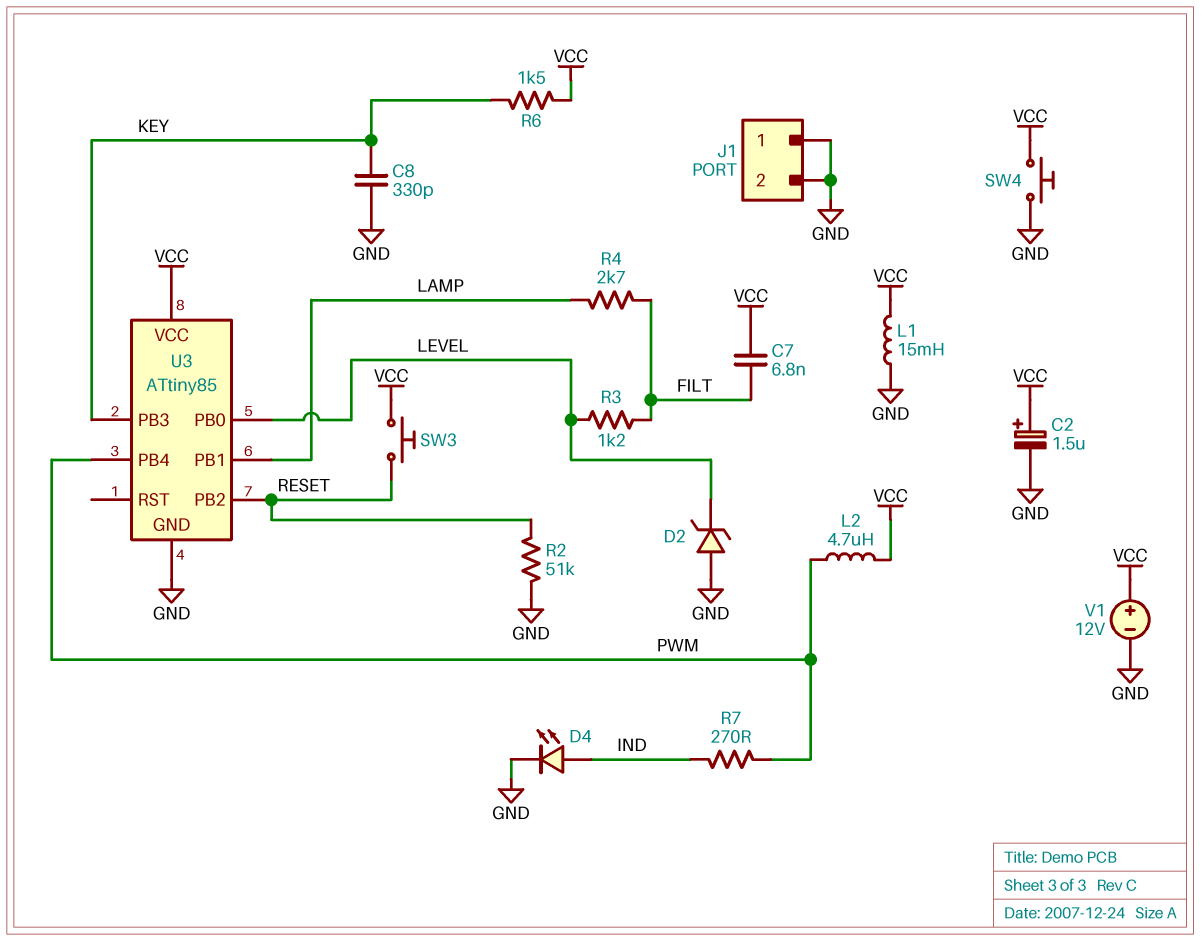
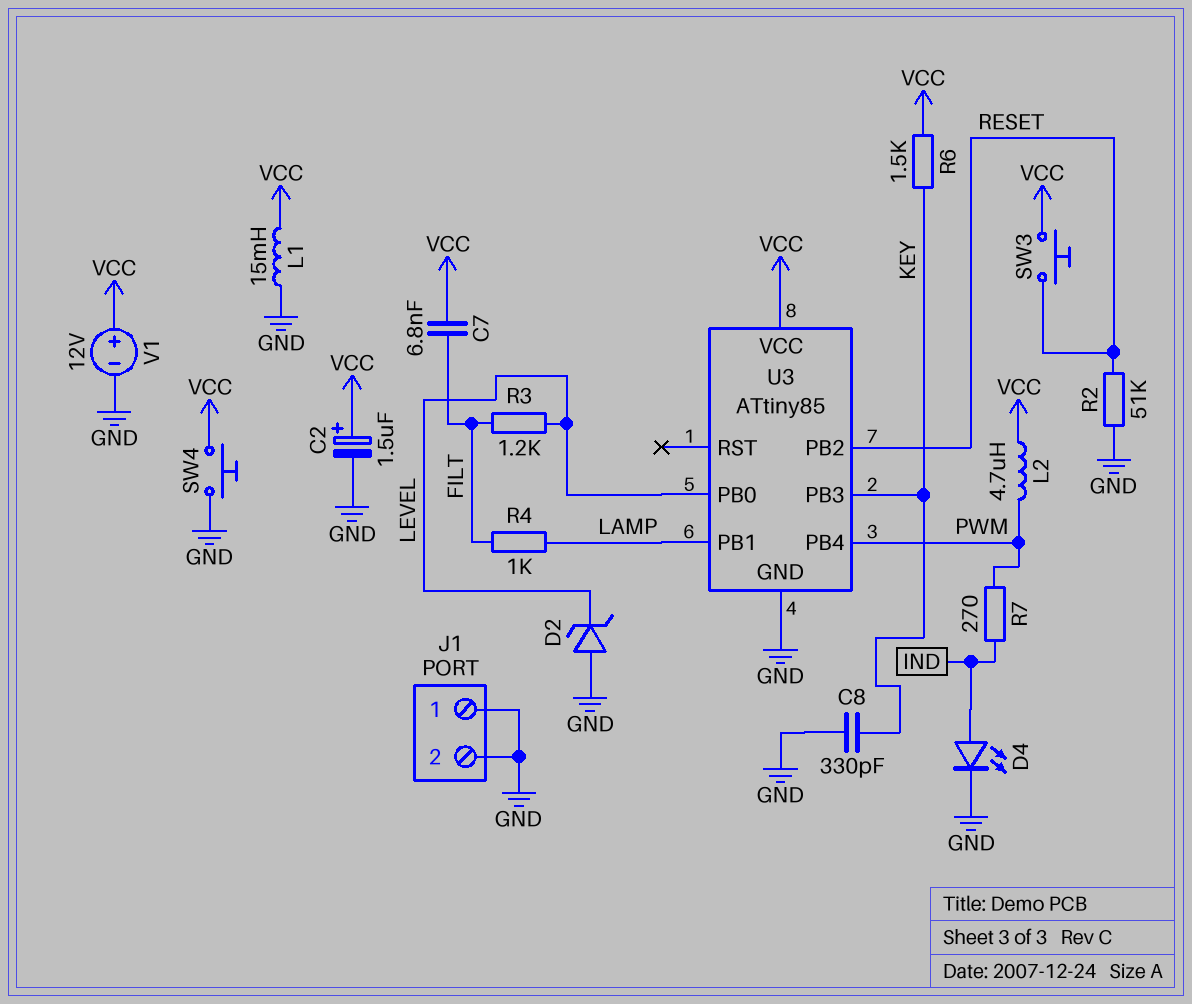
R4: 2.7k (FILT, LAMP) -> 1k (FILT, LAMP)

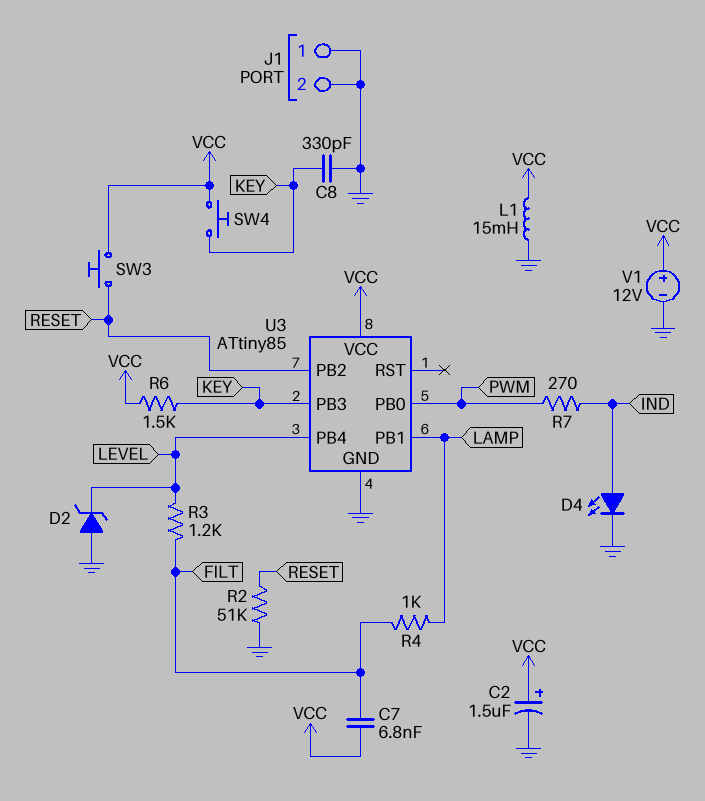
L2: 4.7uH (PWM, VCC) -> none
SW4: button (GND, VCC) -> button (KEY, VCC)
U3 pin PB0: LEVEL -> PWM
U3 pin PB4: PWM -> LEVEL

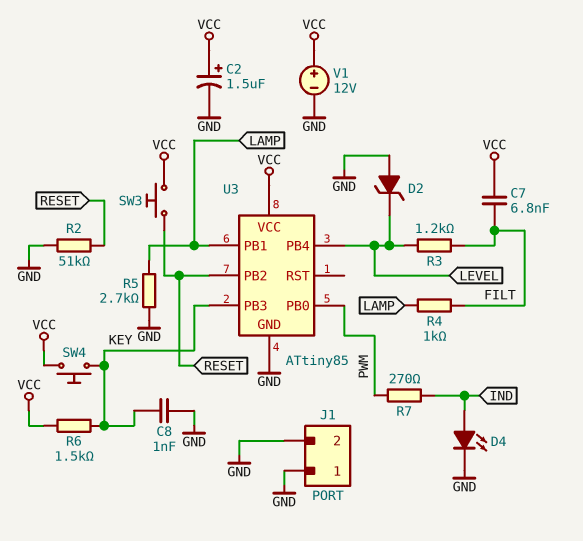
C8: 330pF (GND, KEY) -> 1nF (GND, KEY)
L1: 15mH (GND, VCC) -> none
R5: none -> 2.7k (GND, LAMP)

